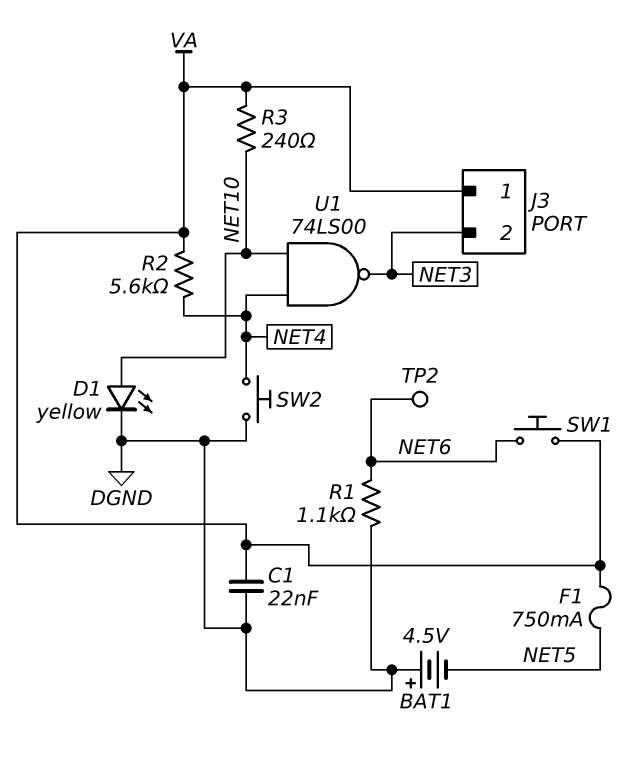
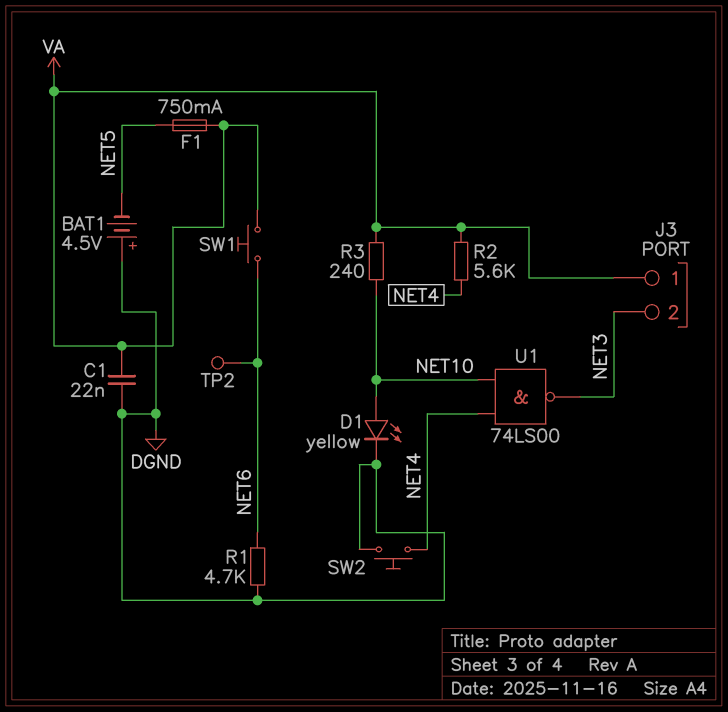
R1: 1.1k (DGND, NET6) -> 4.7k (DGND, NET6)

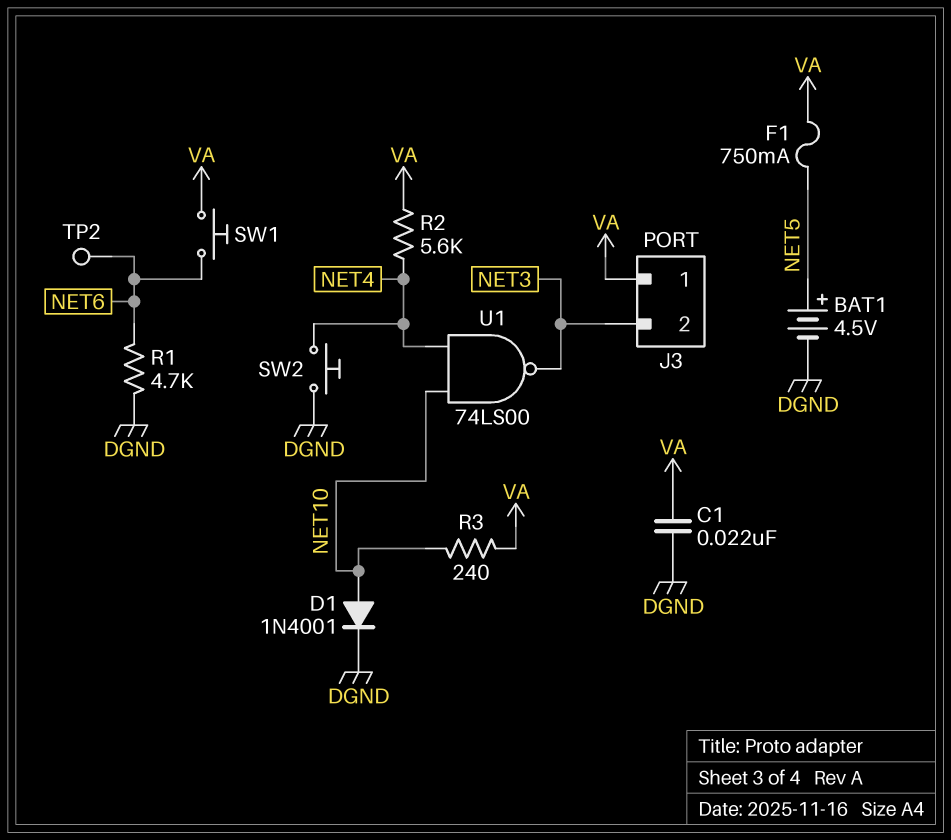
BAT1: 4.5V (plus DGND, minus NET5) -> 4.5V (plus NET5, minus DGND)
D1: LED yellow (A NET10, K DGND) -> diode 1N4001 (A NET10, K DGND)

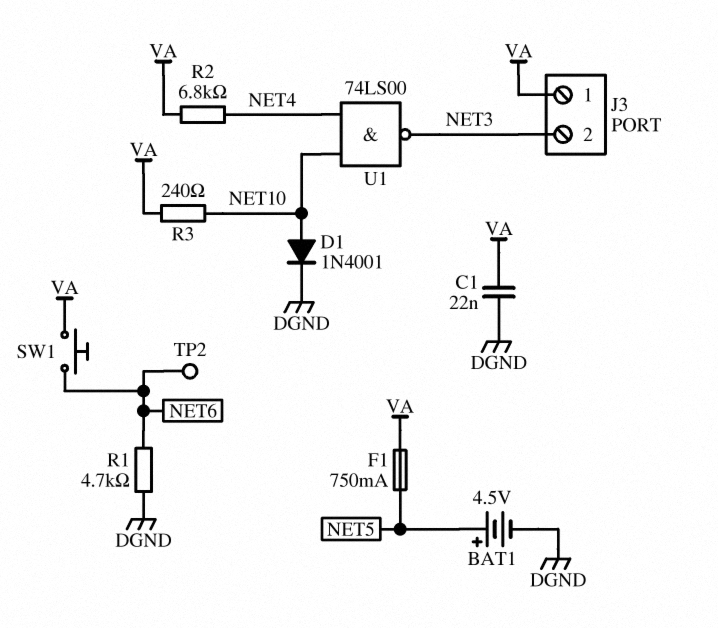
R2: 5.6k (NET4, VA) -> 6.8k (NET4, VA)
SW2: button (DGND, NET4) -> none

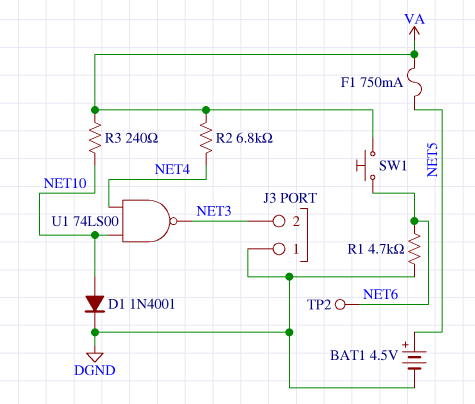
C1: 22nF (DGND, VA) -> none
J3 pin 1: VA -> DGND

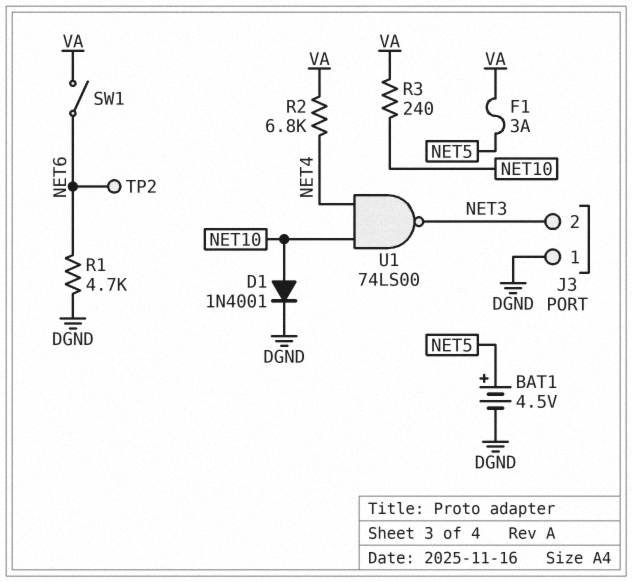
F1: 750mA (NET5, VA) -> 3A (NET5, VA)
SW1: button (NET6, VA) -> switch (NET6, VA)

